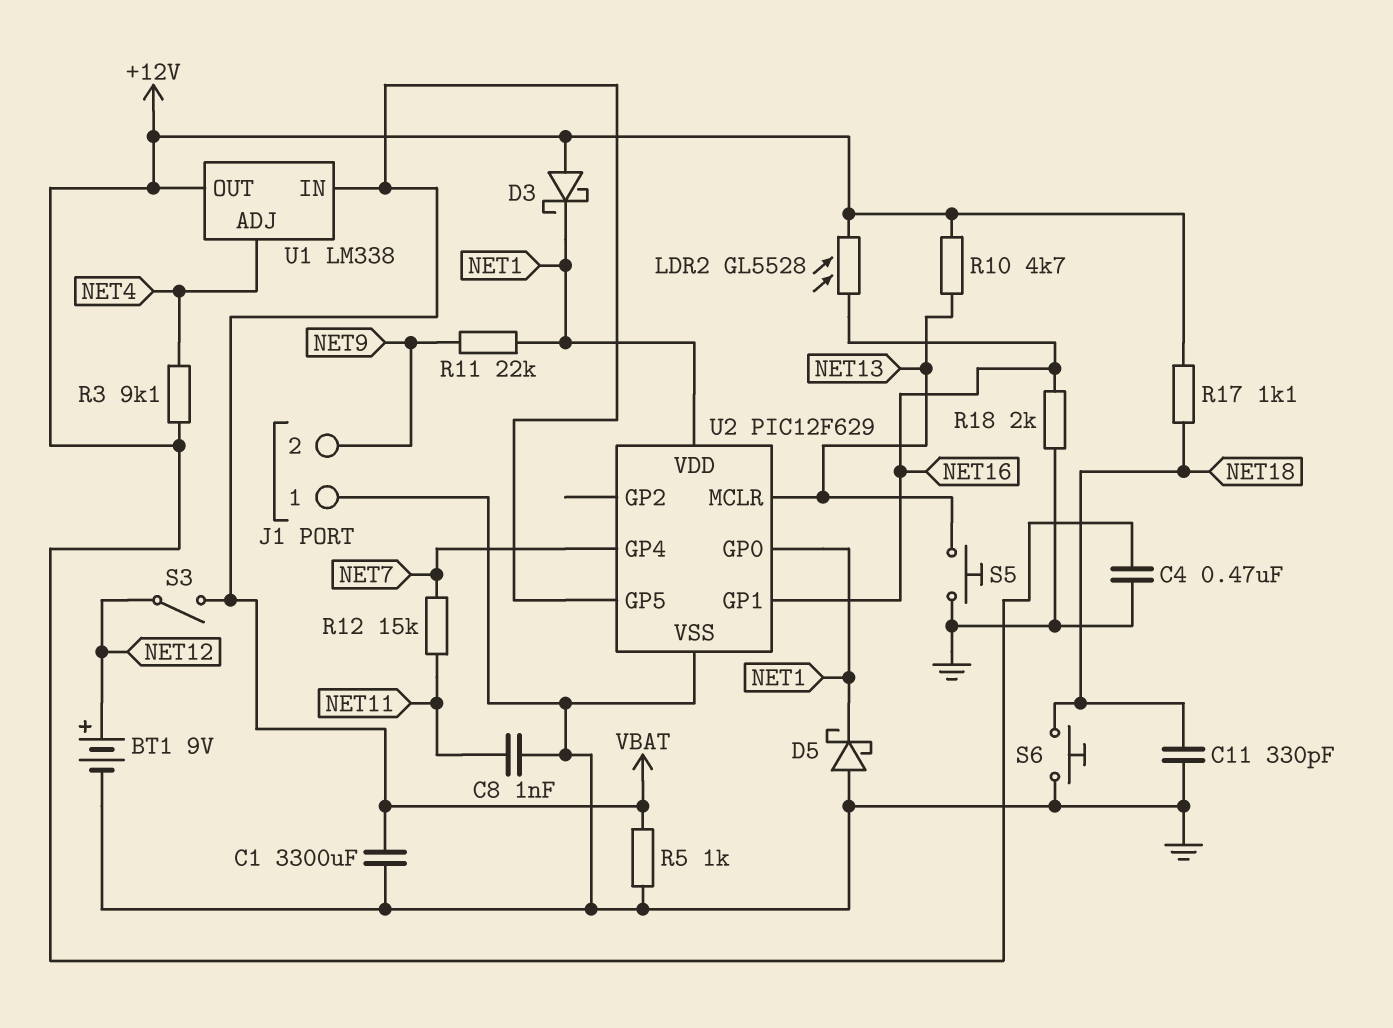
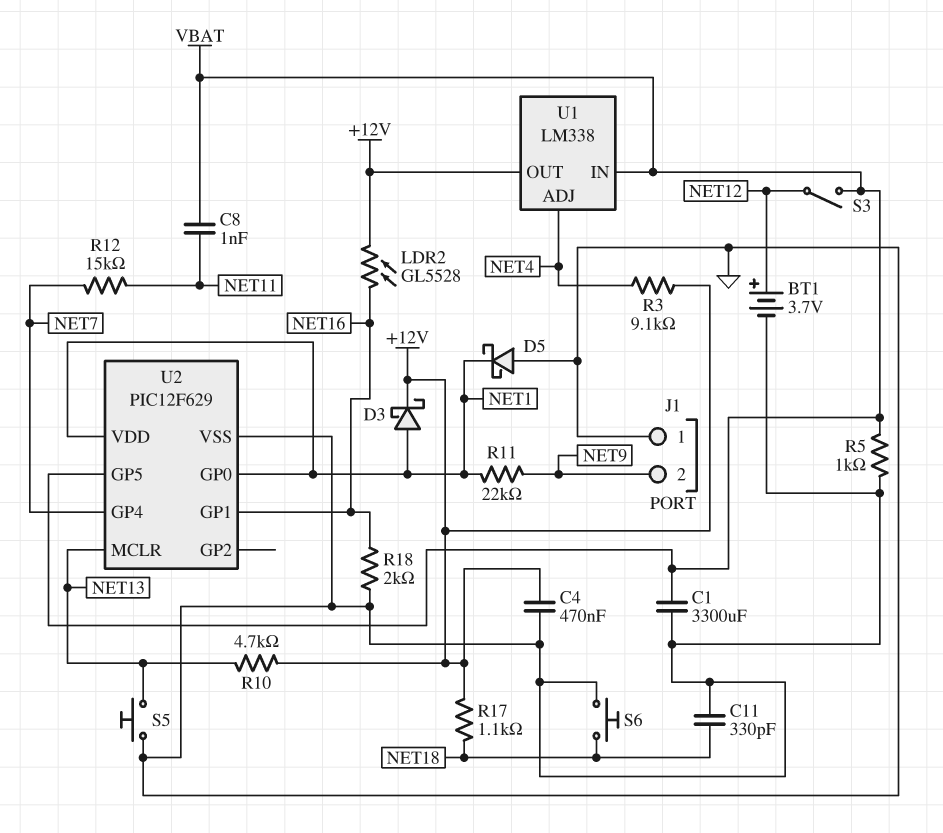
BT1: 9V (plus NET12, minus GND) -> 3.7V (plus NET12, minus GND)
C8: 1nF (GND, NET11) -> 1nF (NET11, VBAT)
D3: schottky (A +12V, K NET1) -> schottky (A NET1, K +12V)

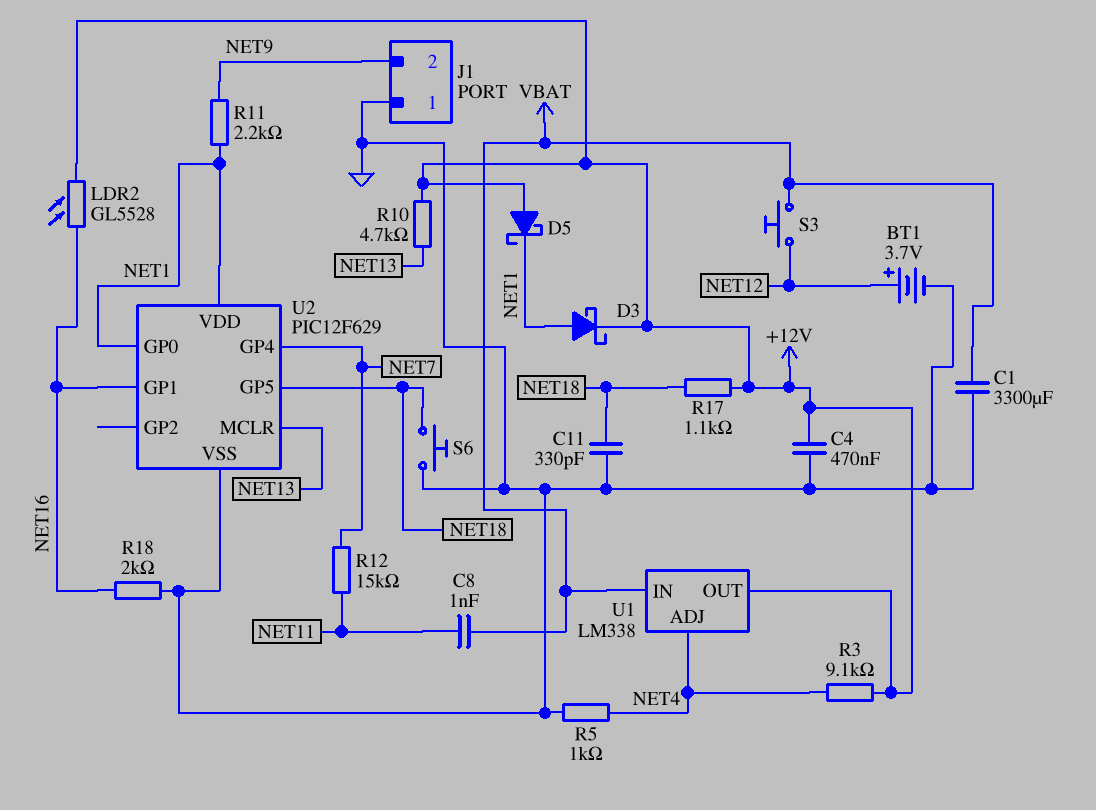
D5: schottky (A GND, K NET1) -> schottky (A +12V, K NET1)
R5: 1k (GND, VBAT) -> 1k (GND, NET4)
R11: 22k (NET1, NET9) -> 2.2k (NET1, NET9)
S3: switch (NET12, VBAT) -> button (NET12, VBAT)
S5: button (GND, NET13) -> none
U2 pin GP5: VBAT -> NET18

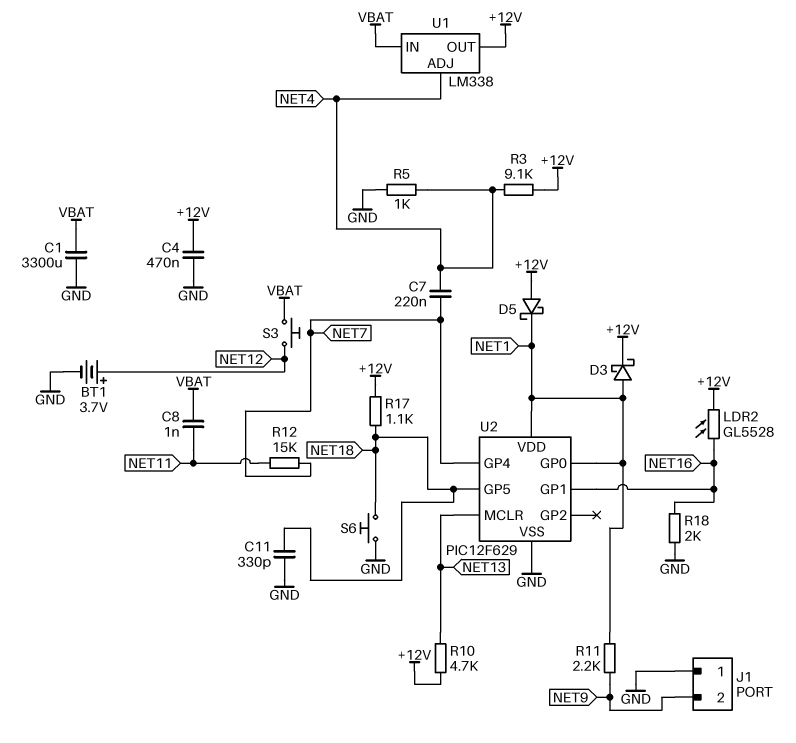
C7: none -> 220nF (NET4, NET7)

